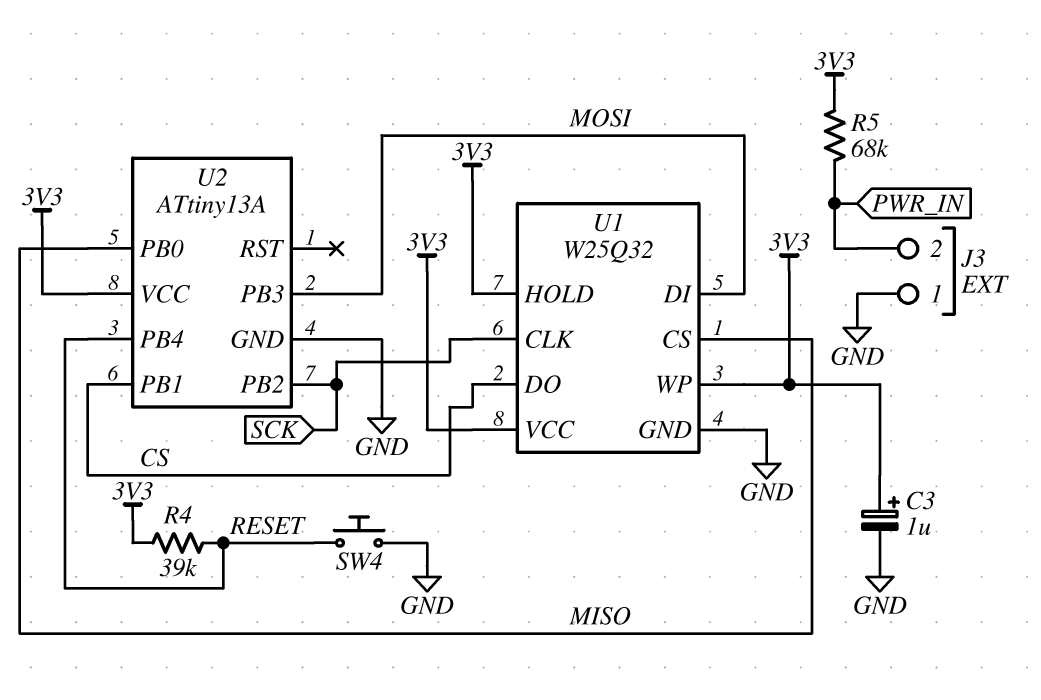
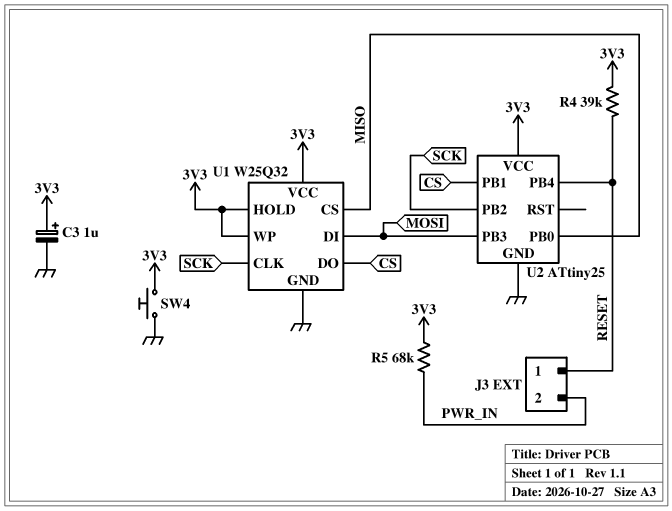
J3 pin 1: GND -> RESET
SW4: button (GND, RESET) -> button (3V3, GND)
U2: ATtiny13A -> ATtiny25

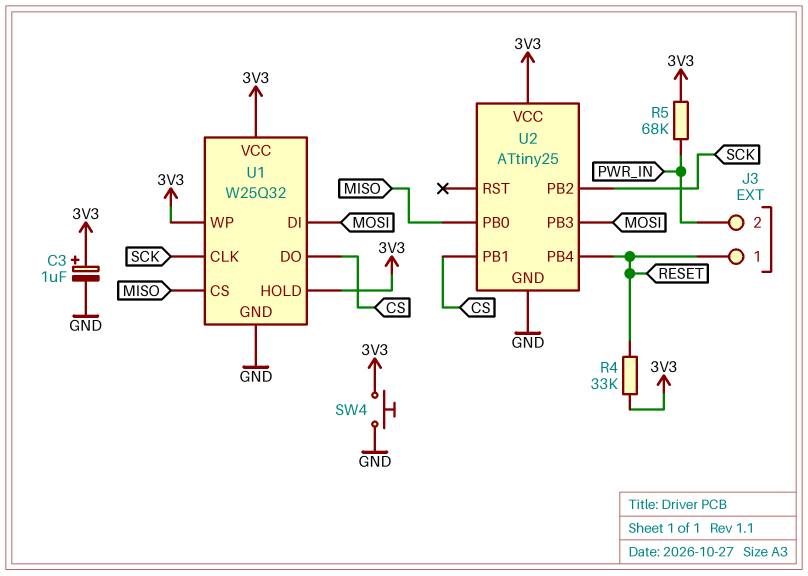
R4: 39k (3V3, RESET) -> 33k (3V3, RESET)

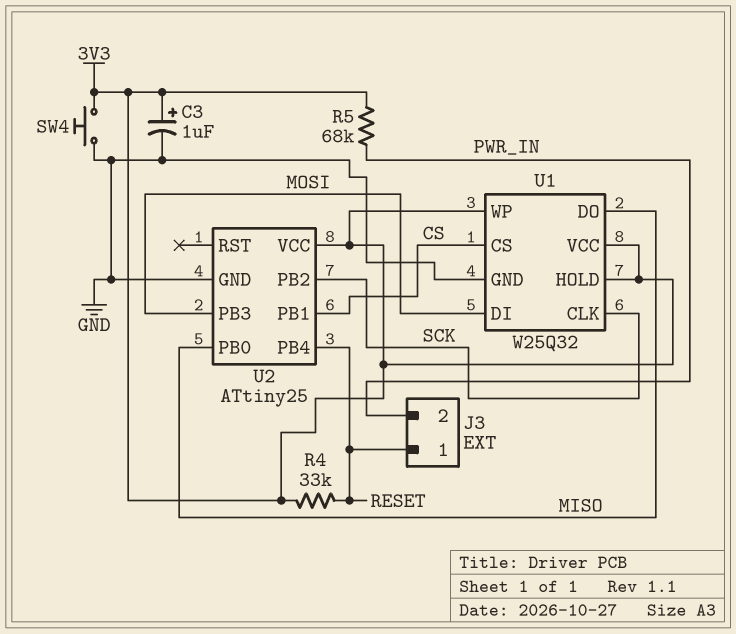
U1 pin CS: MISO -> CS
U1 pin DO: CS -> MISO

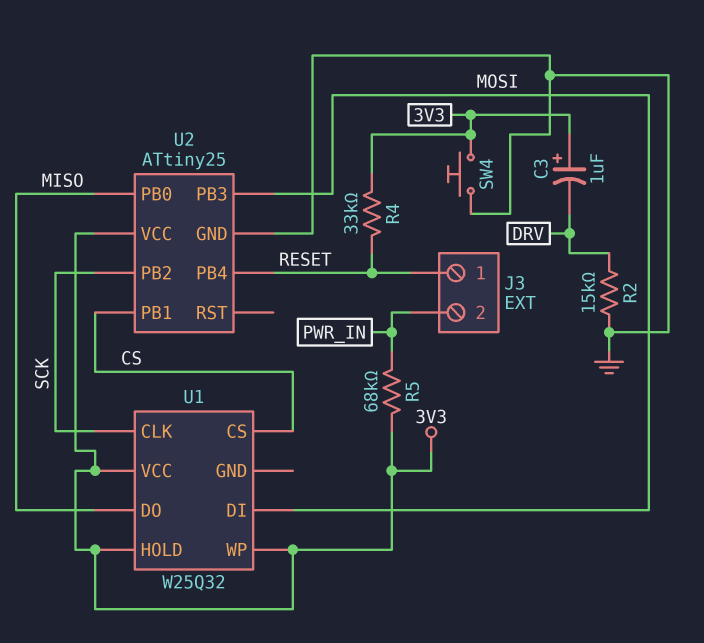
C3: 1uF (plus 3V3, minus GND) -> 1uF (plus 3V3, minus DRV)
R2: none -> 15k (DRV, GND)
U1 pin GND: GND -> none

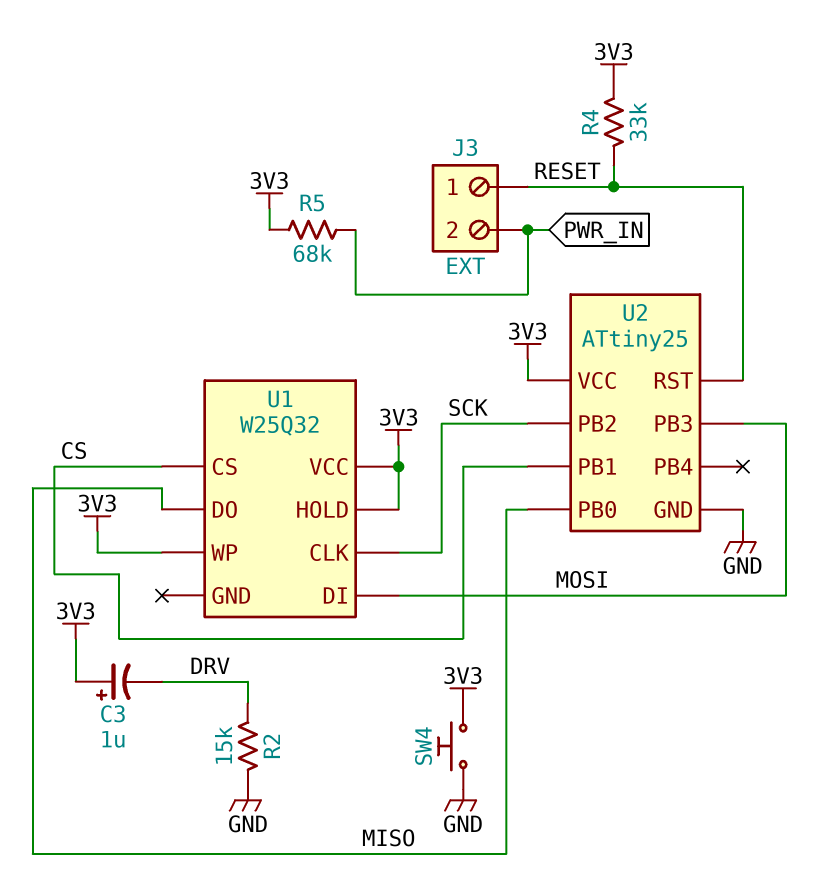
U2 pin PB4: RESET -> none
U2 pin RST: none -> RESET

